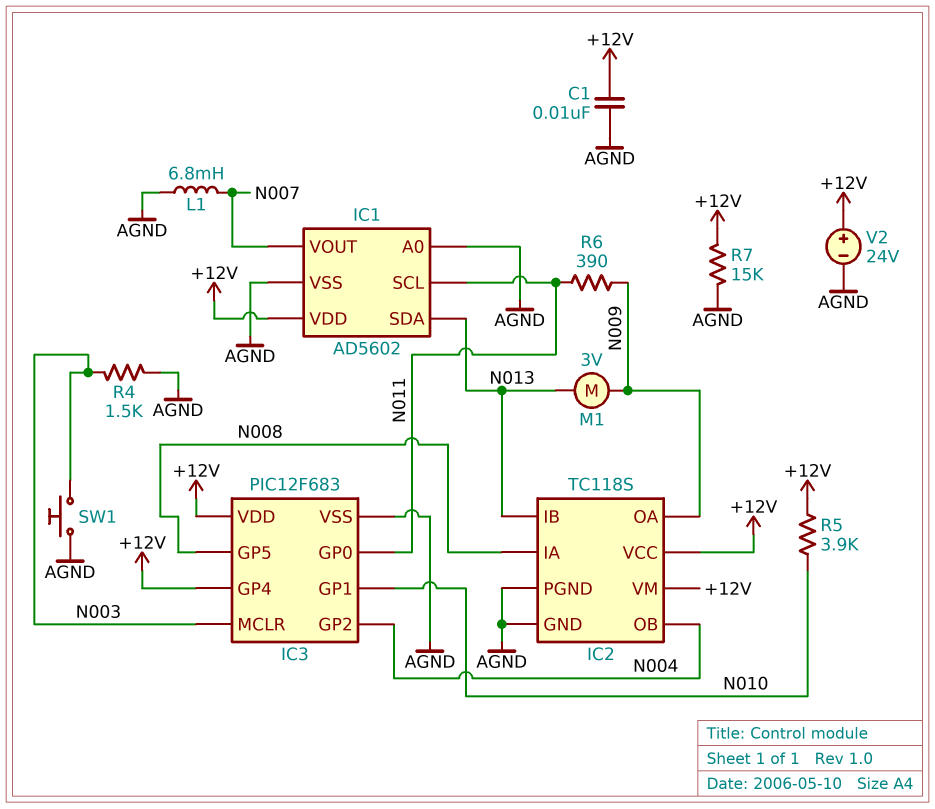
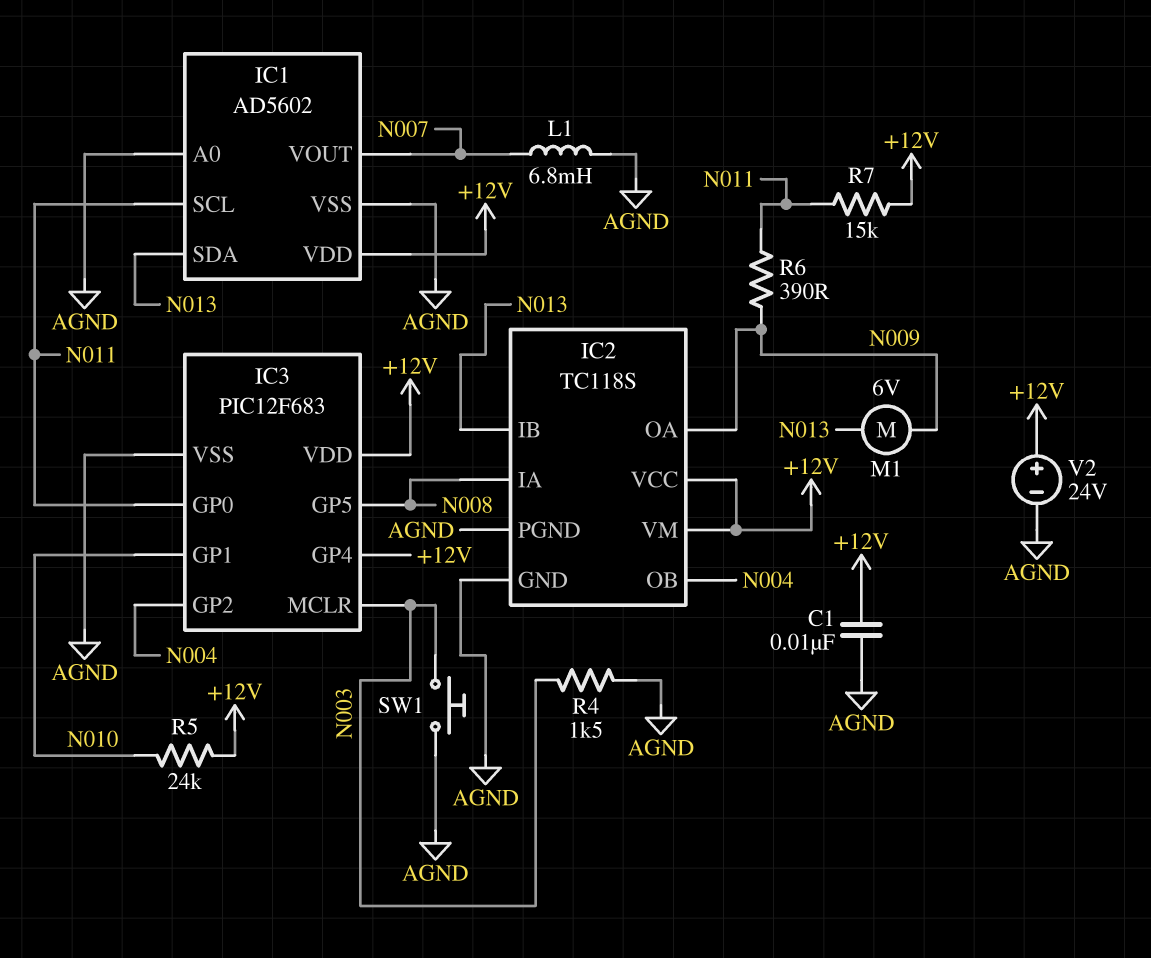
M1: motor 3V (N009, N013) -> motor 6V (N009, N013)
R5: 3.9k (+12V, N010) -> 24k (+12V, N010)
R7: 15k (+12V, AGND) -> 15k (+12V, N011)

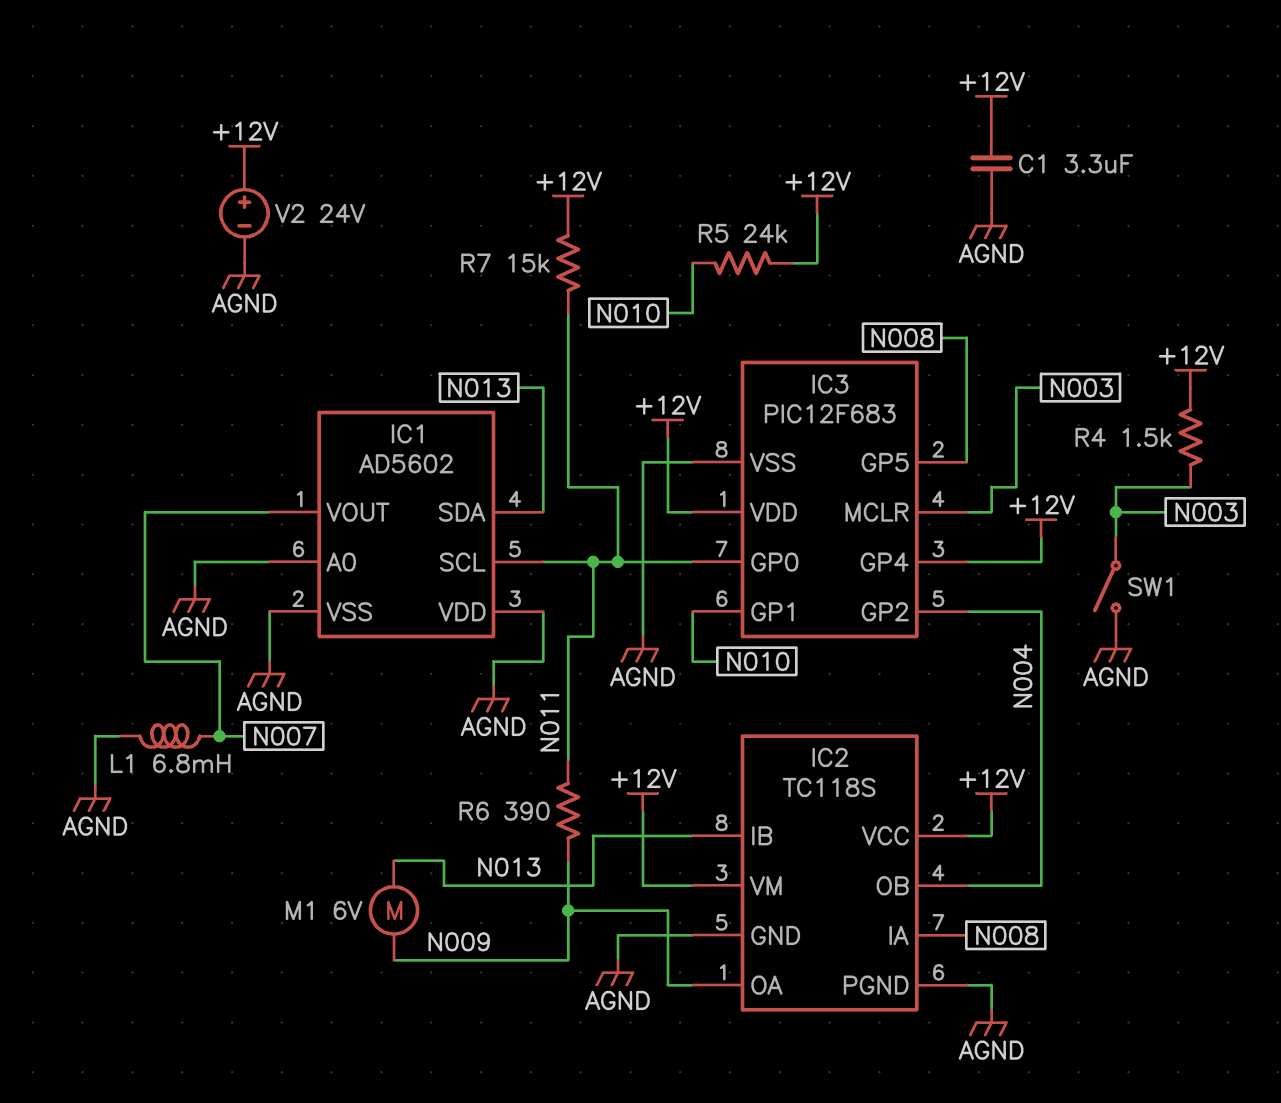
C1: 10nF (+12V, AGND) -> 3.3uF (+12V, AGND)
IC1 pin VDD: +12V -> AGND
R4: 1.5k (AGND, N003) -> 1.5k (+12V, N003)
SW1: button (AGND, N003) -> switch (AGND, N003)

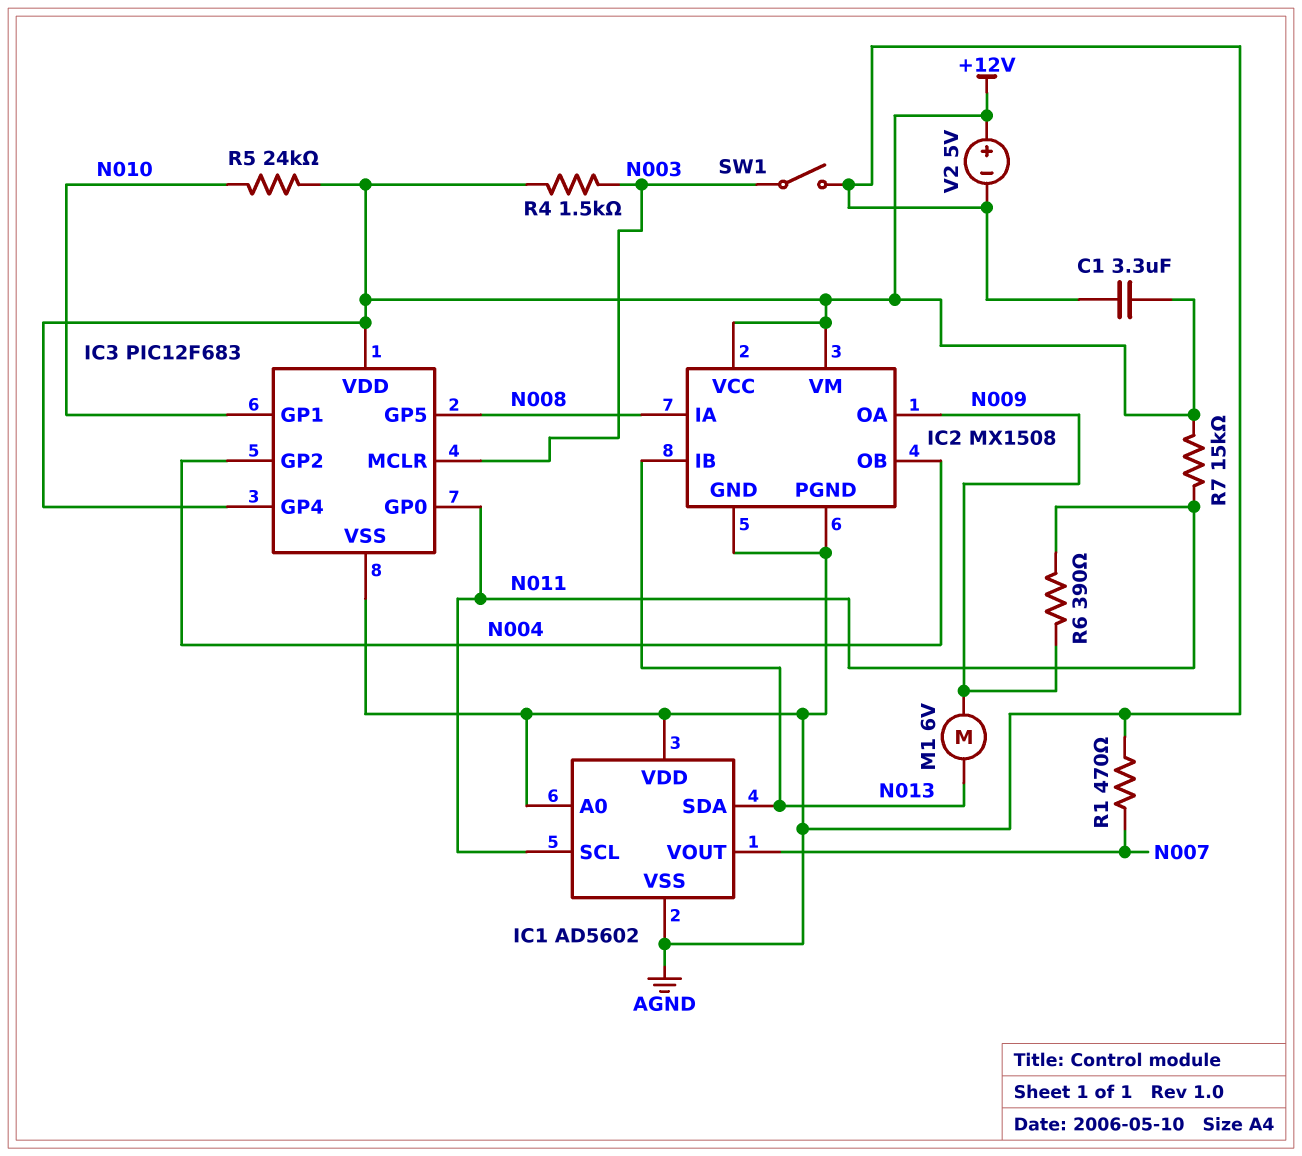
IC2: TC118S -> MX1508
L1: 6.8mH (AGND, N007) -> none
R1: none -> 470 (AGND, N007)
V2: 24V (plus +12V, minus AGND) -> 5V (plus +12V, minus AGND)

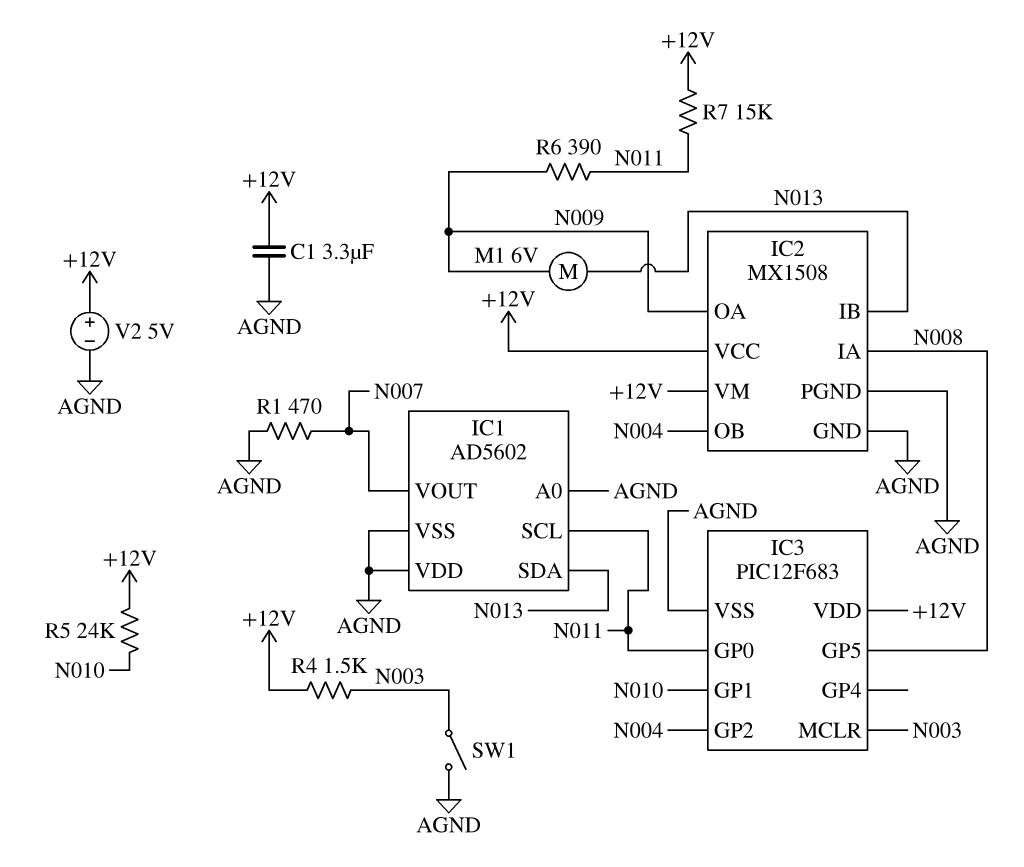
IC3 pin GP4: +12V -> none

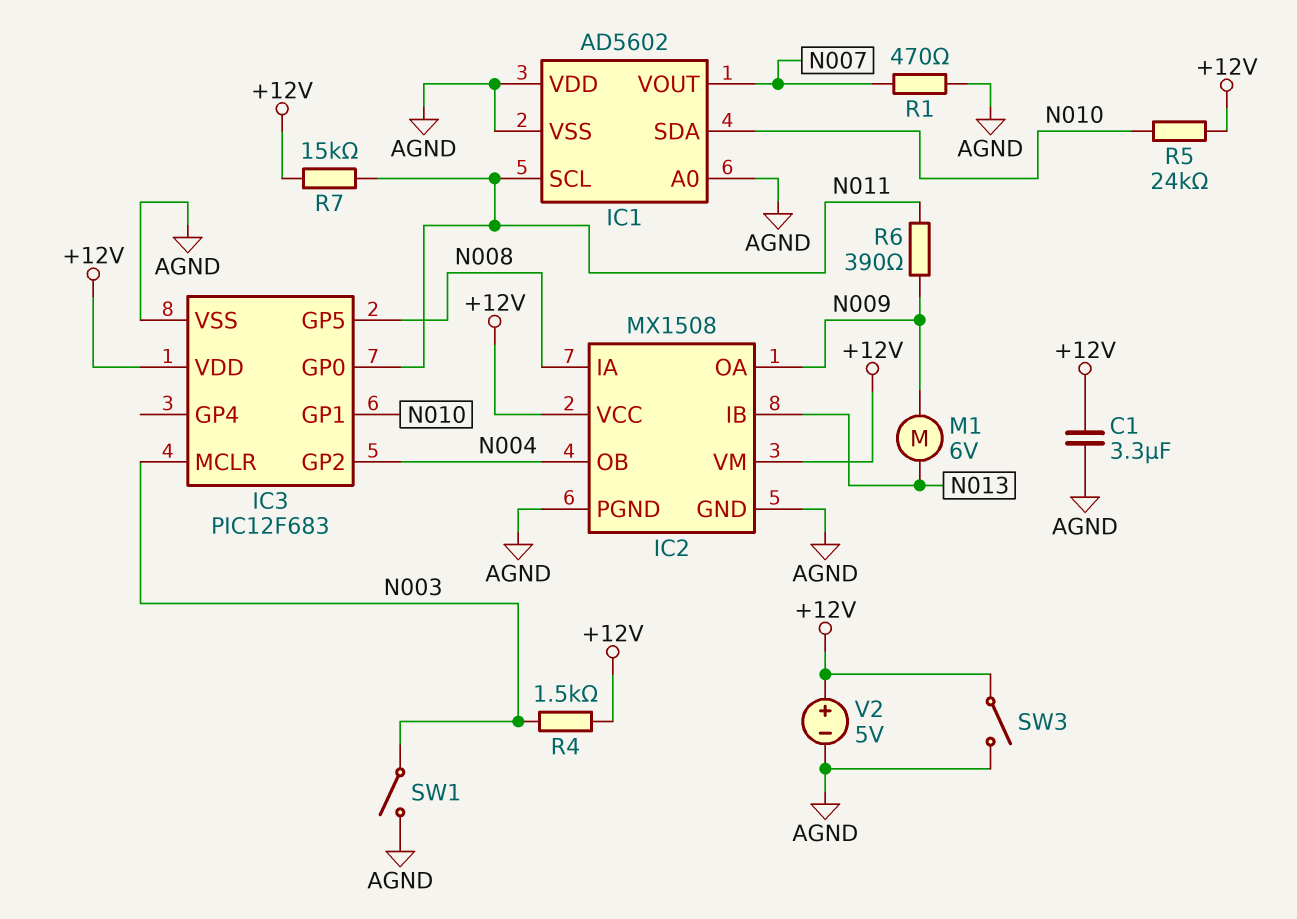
IC1 pin SDA: N013 -> N010
SW3: none -> switch (+12V, AGND)

